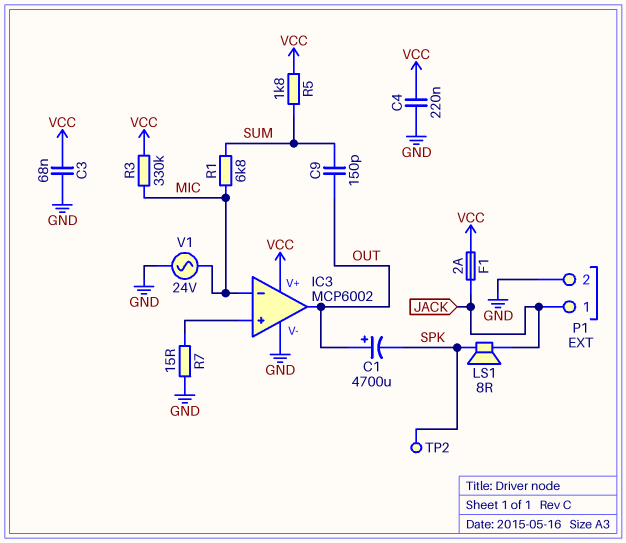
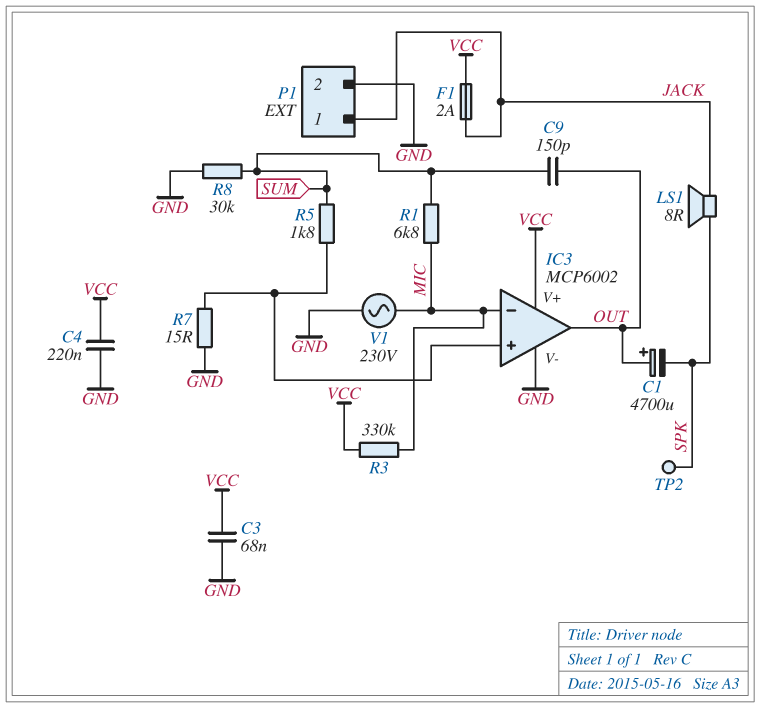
R5: 1.8k (SUM, VCC) -> 1.8k (IC3/in+, SUM)
R8: none -> 30k (GND, SUM)
V1: AC 24V (GND, MIC) -> AC 230V (GND, MIC)

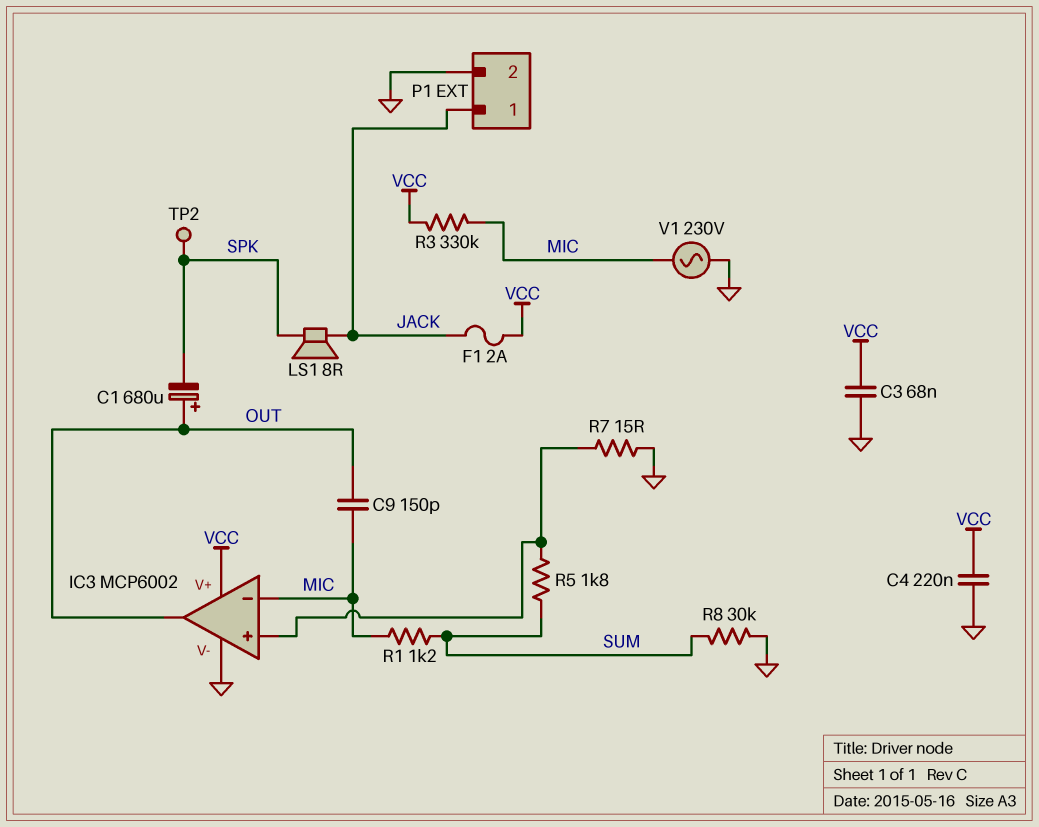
C1: 4700uF (plus OUT, minus SPK) -> 680uF (plus OUT, minus SPK)
C9: 150pF (OUT, SUM) -> 150pF (MIC, OUT)
R1: 6.8k (MIC, SUM) -> 1.2k (MIC, SUM)

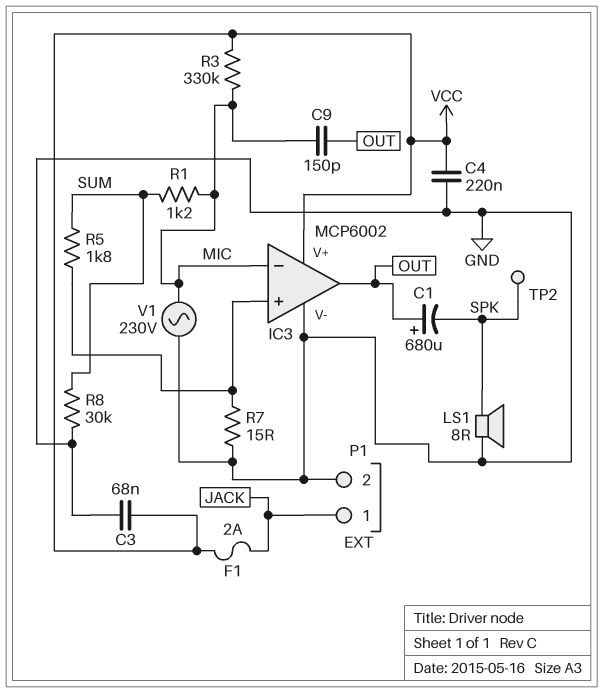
LS1: speaker 8R (JACK, SPK) -> speaker 8R (GND, SPK)

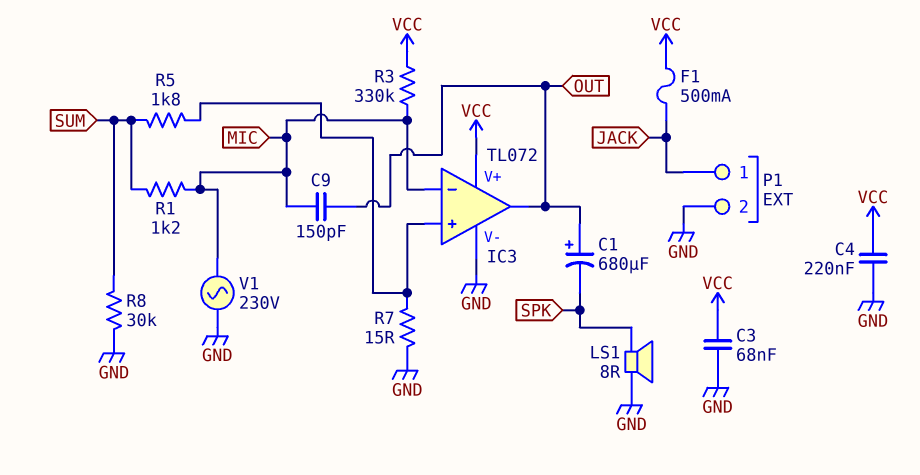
F1: 2A (JACK, VCC) -> 500mA (JACK, VCC)
IC3: MCP6002 -> TL072
TP2: test point (SPK) -> none

